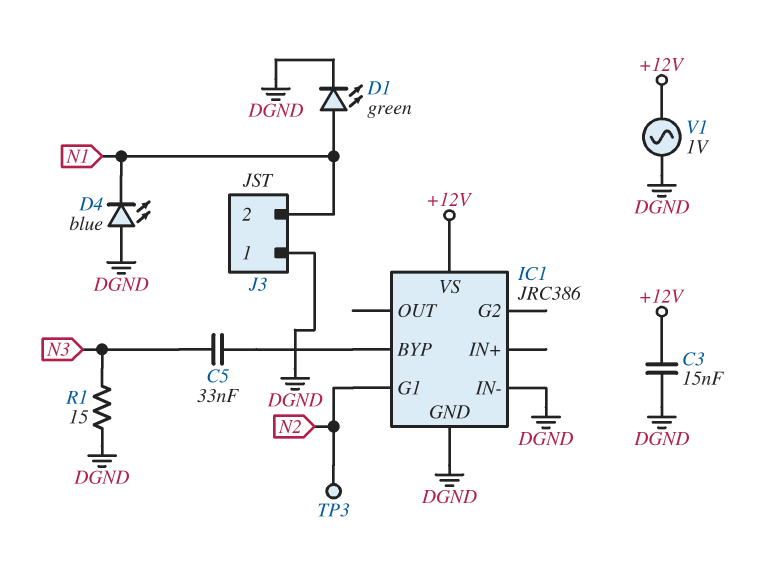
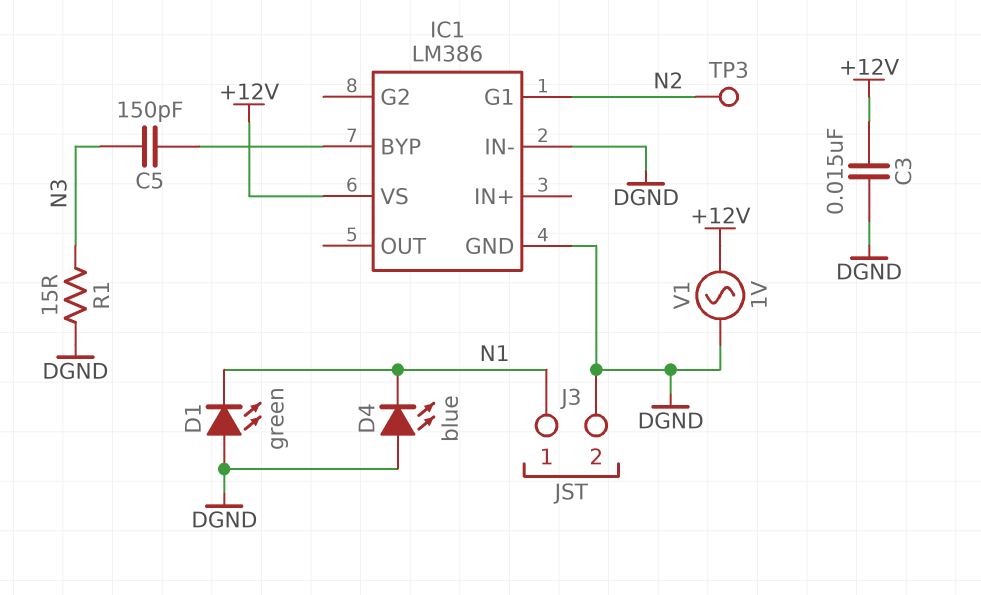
C5: 33nF (IC1/BYP, N3) -> 150pF (IC1/BYP, N3)
D1: LED green (A N1, K DGND) -> LED green (A DGND, K N1)
IC1: JRC386 -> LM386
J3 pin 1: DGND -> N1
J3 pin 2: N1 -> DGND

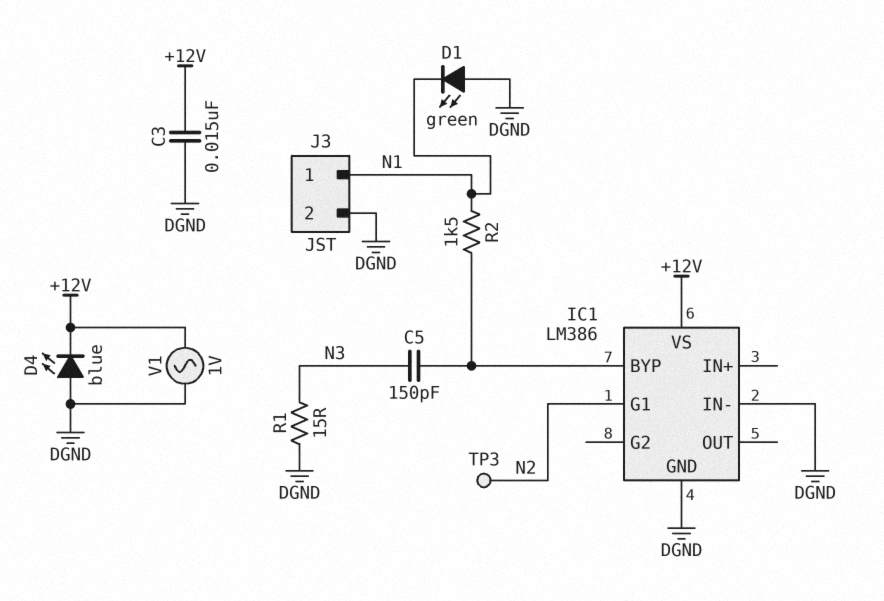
D4: LED blue (A DGND, K N1) -> LED blue (A DGND, K +12V)
R2: none -> 1.5k (IC1/BYP, N1)

